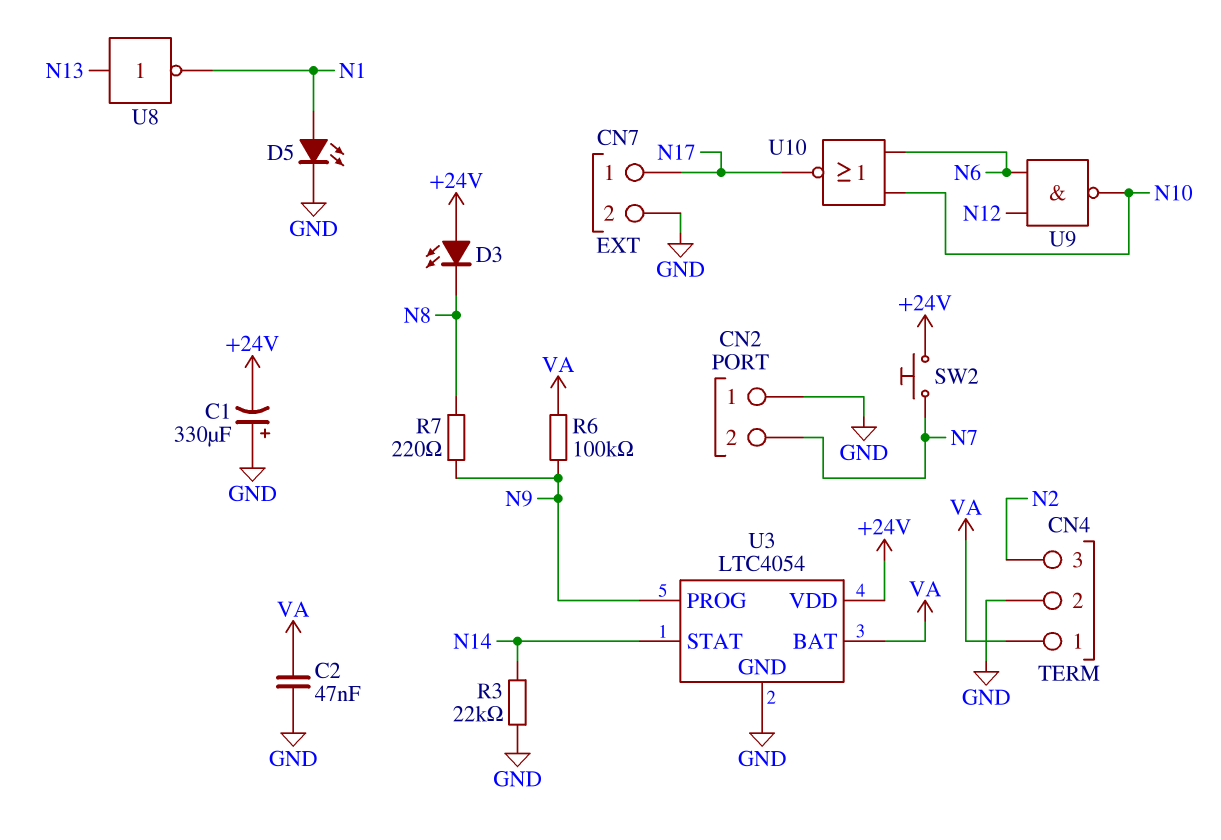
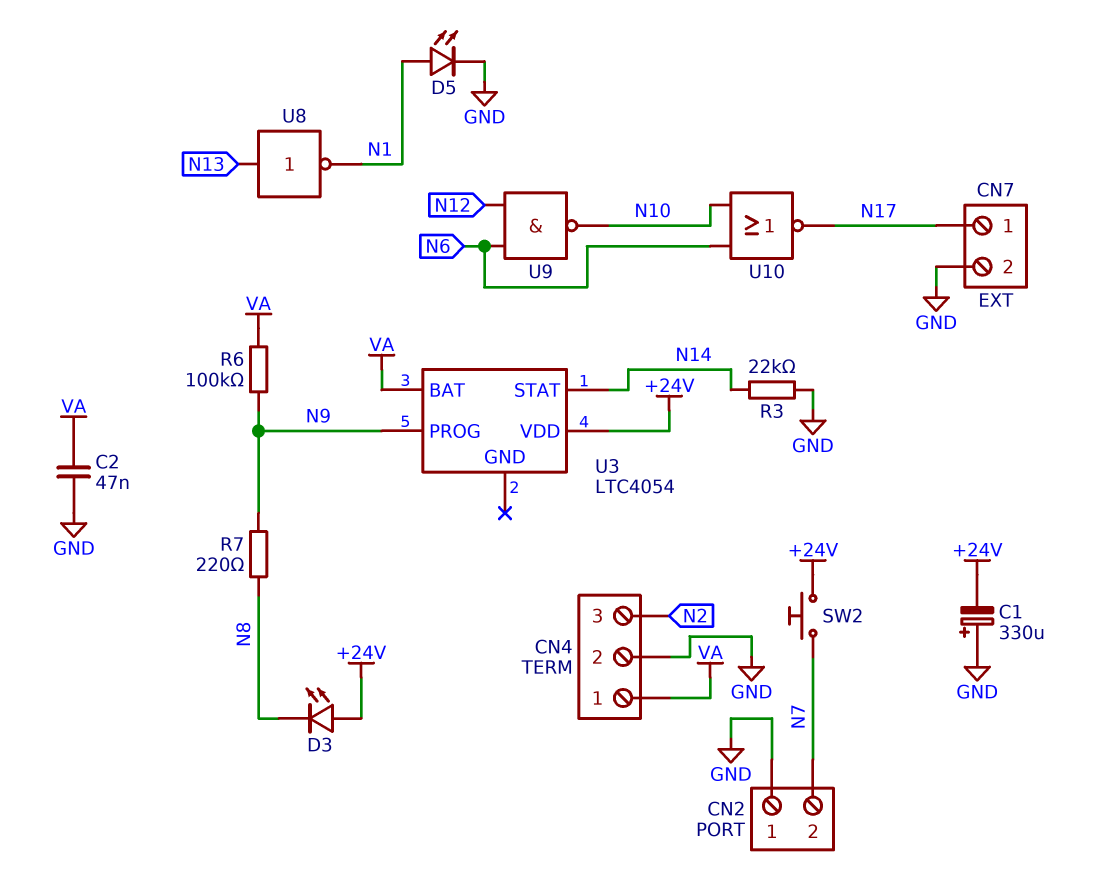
U3 pin GND: GND -> none

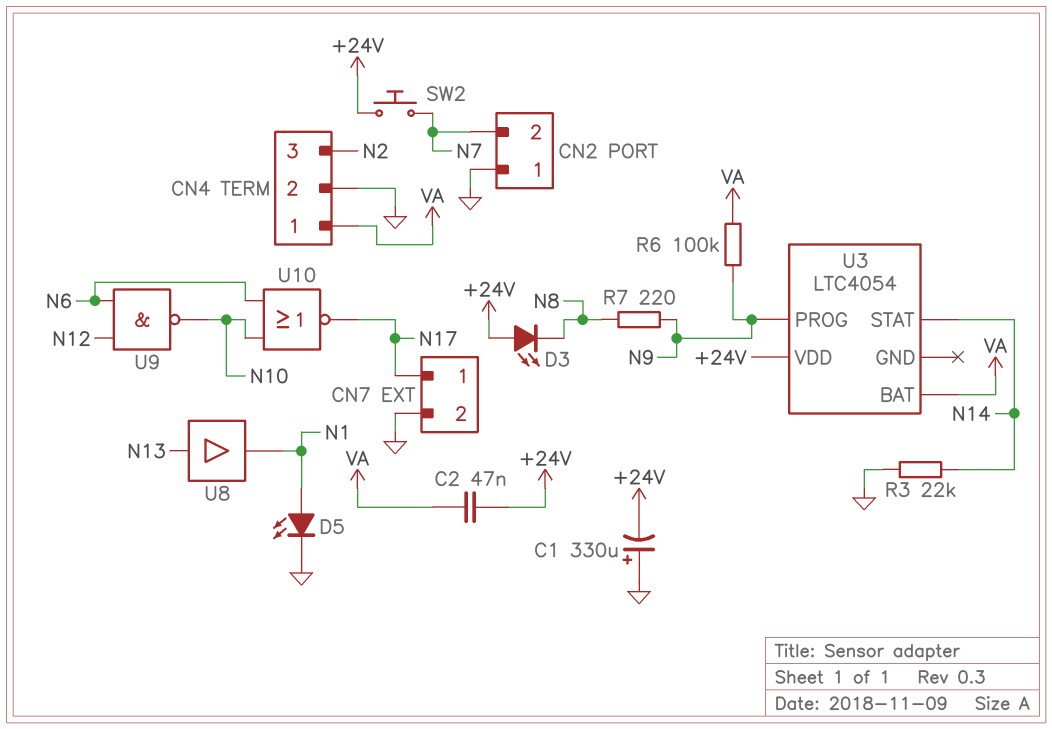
C2: 47nF (GND, VA) -> 47nF (+24V, VA)
U8: NOT (in N13, out N1) -> buffer (in N13, out N1)

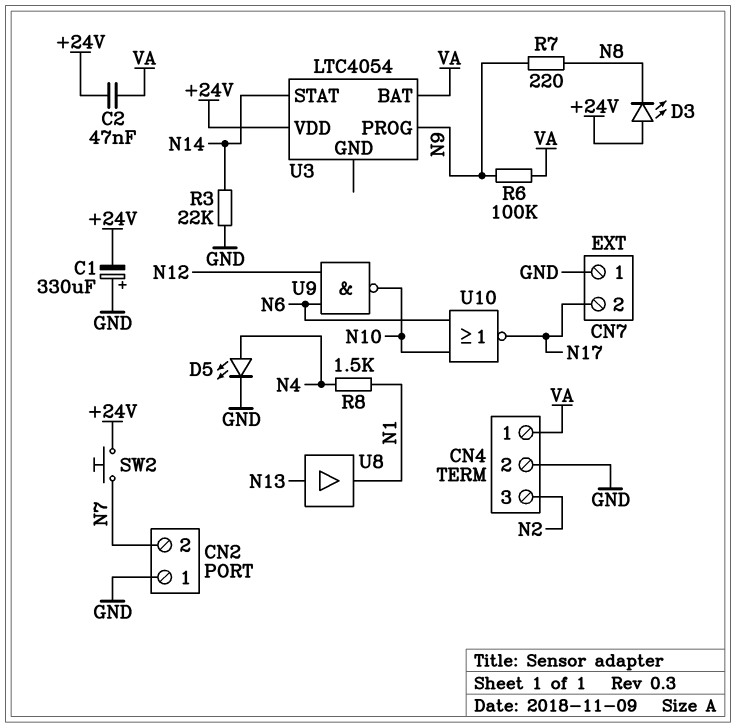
CN7 pin 1: N17 -> GND
CN7 pin 2: GND -> N17
D5: LED (A N1, K GND) -> LED (A N4, K GND)
R8: none -> 1.5k (N1, N4)

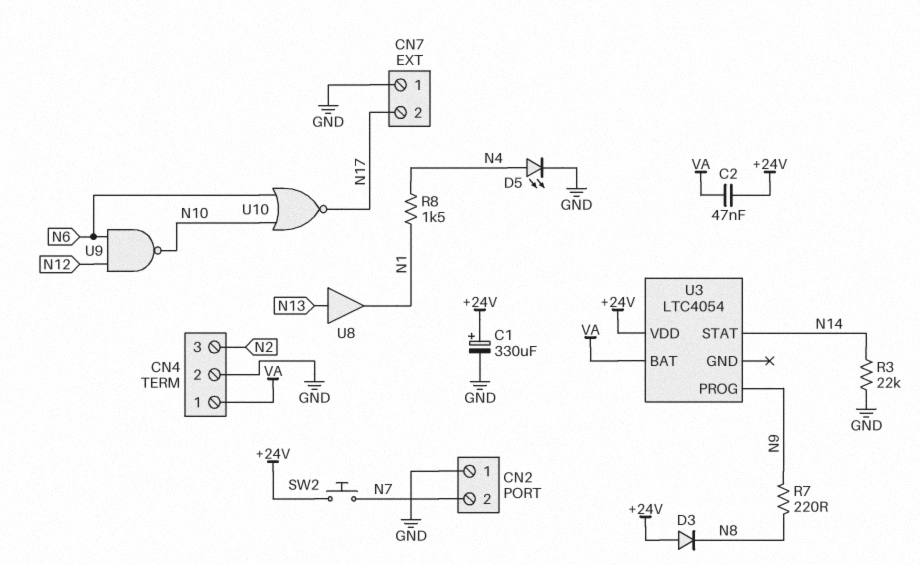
C1: 330uF (plus GND, minus +24V) -> 330uF (plus +24V, minus GND)
D3: LED (A +24V, K N8) -> diode (A +24V, K N8)
R6: 100k (N9, VA) -> none

